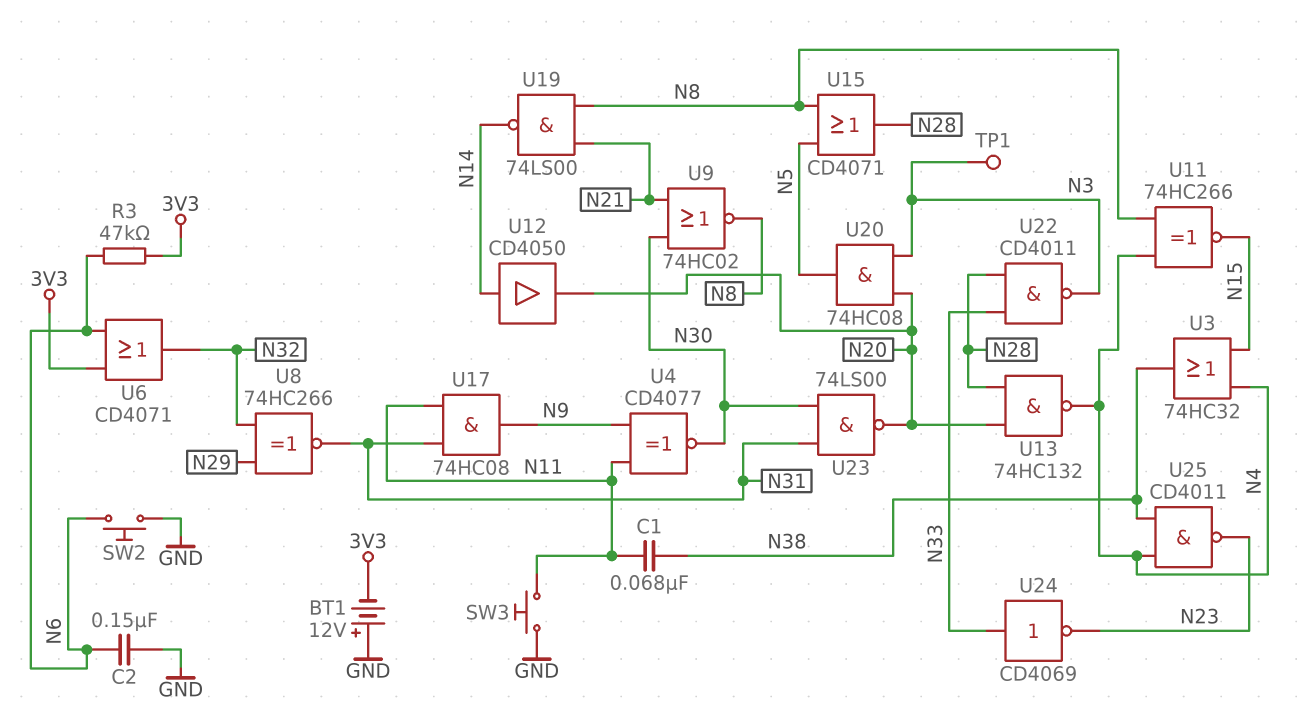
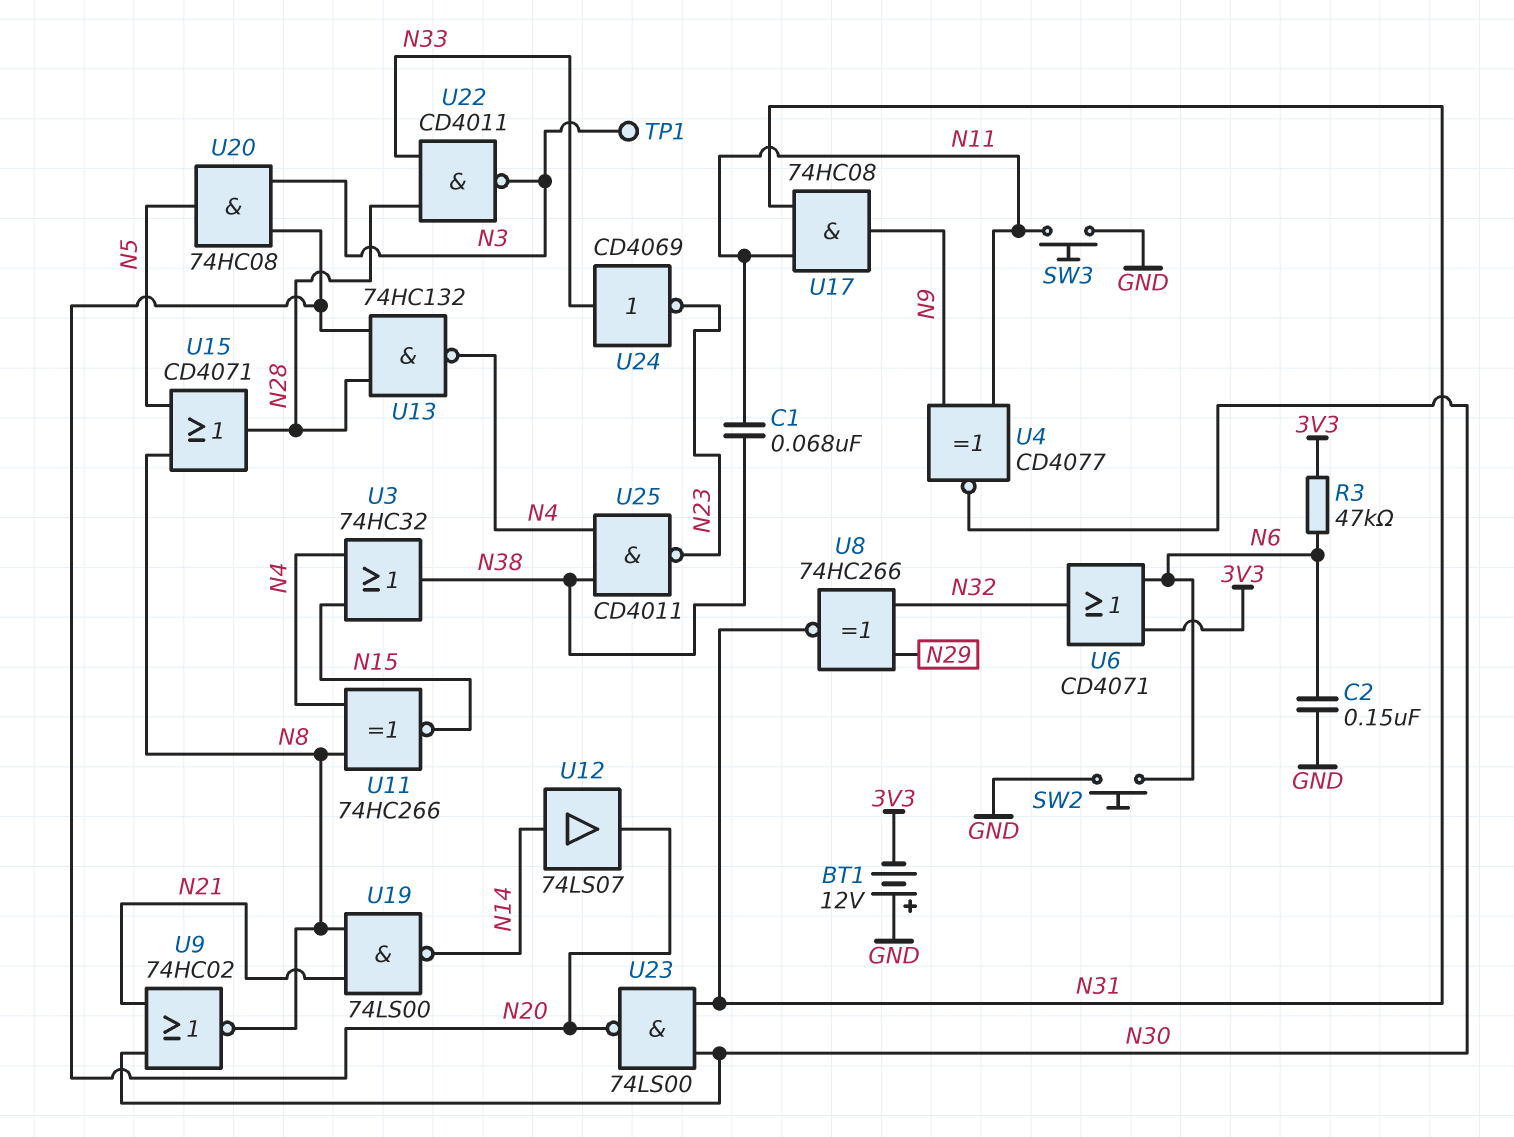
U12: buffer CD4050 (in N14, out N20) -> buffer 74LS07 (in N14, out N20)

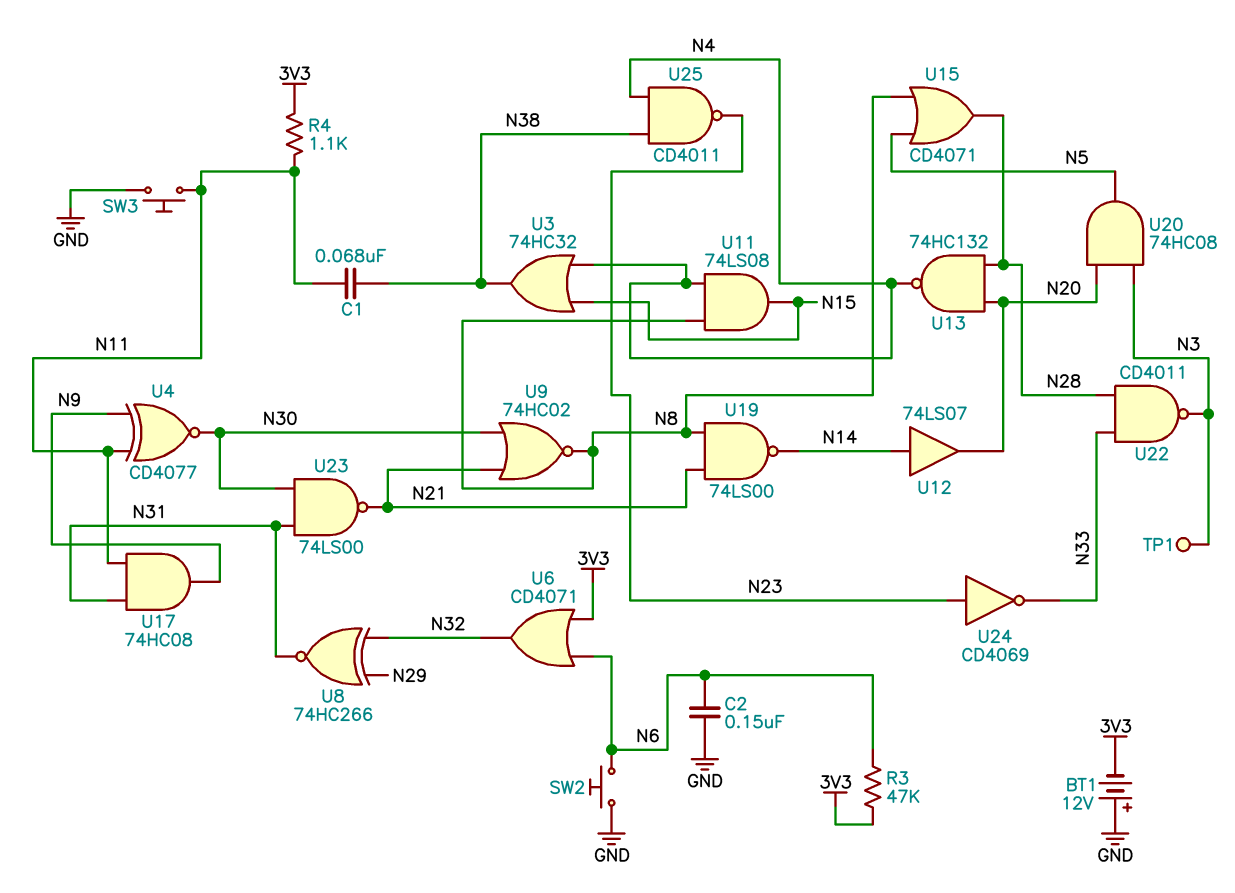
R4: none -> 1.1k (3V3, N11)
U11: XNOR 74HC266 (in N4, in N8, out N15) -> AND 74LS08 (in N4, in N8, out N15)
U23: NAND 74LS00 (in N30, in N31, out N20) -> NAND 74LS00 (in N30, in N31, out N21)
U24: NOT CD4069 (in N33, out N23) -> NOT CD4069 (in N23, out N33)

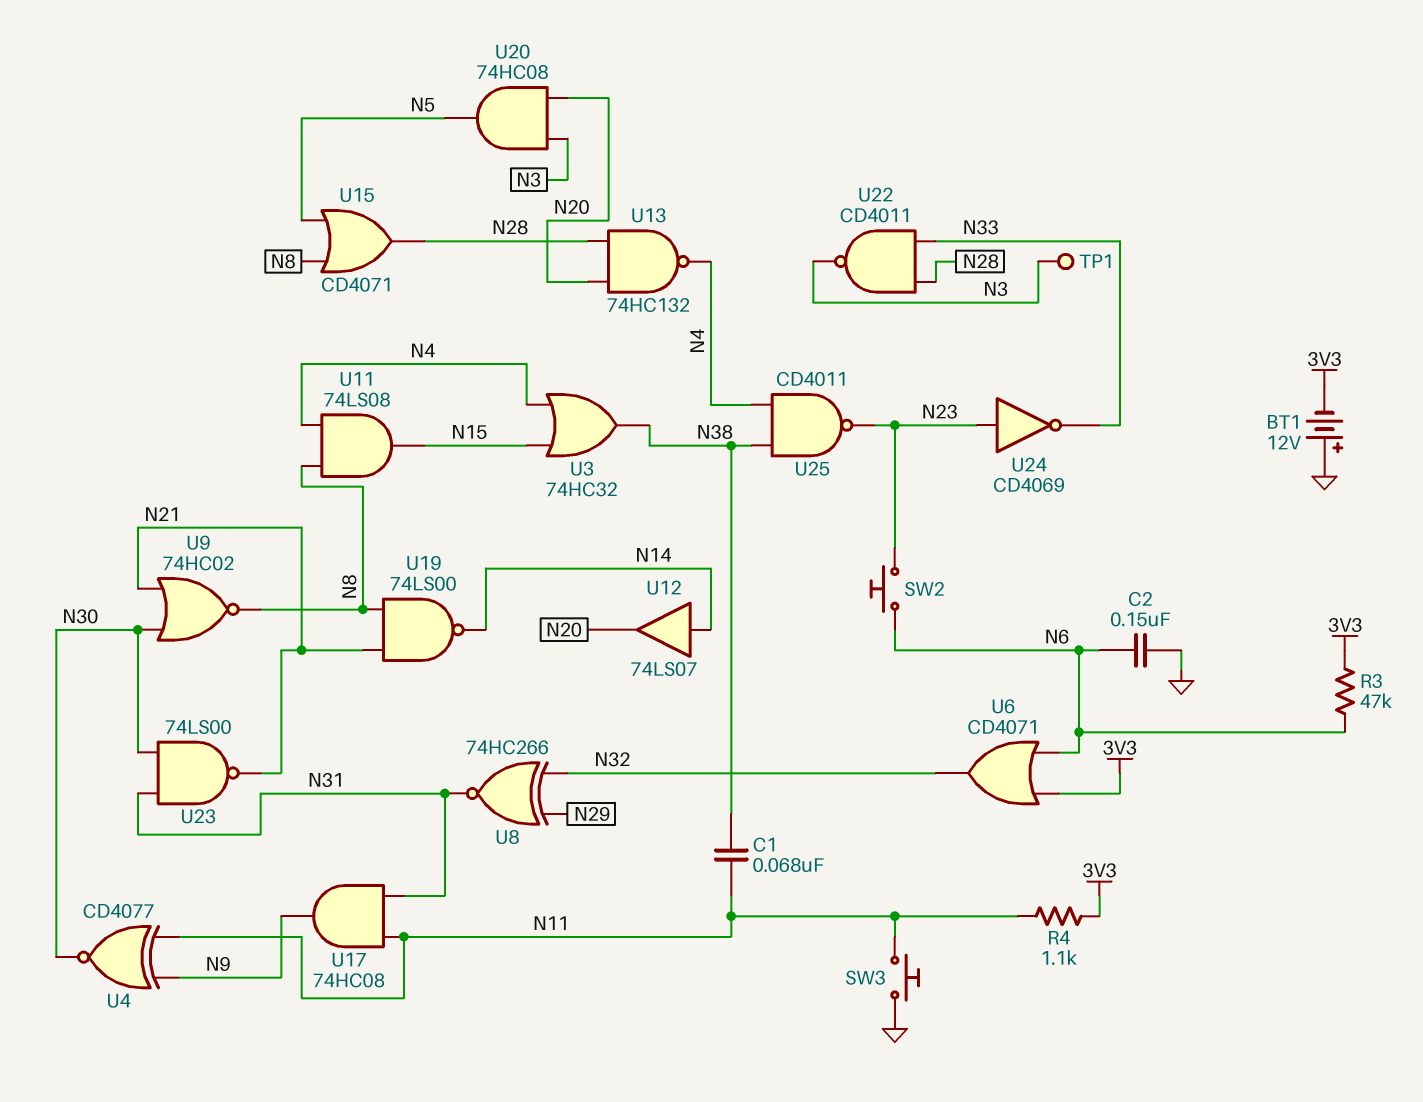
SW2: button (GND, N6) -> button (N6, N23)

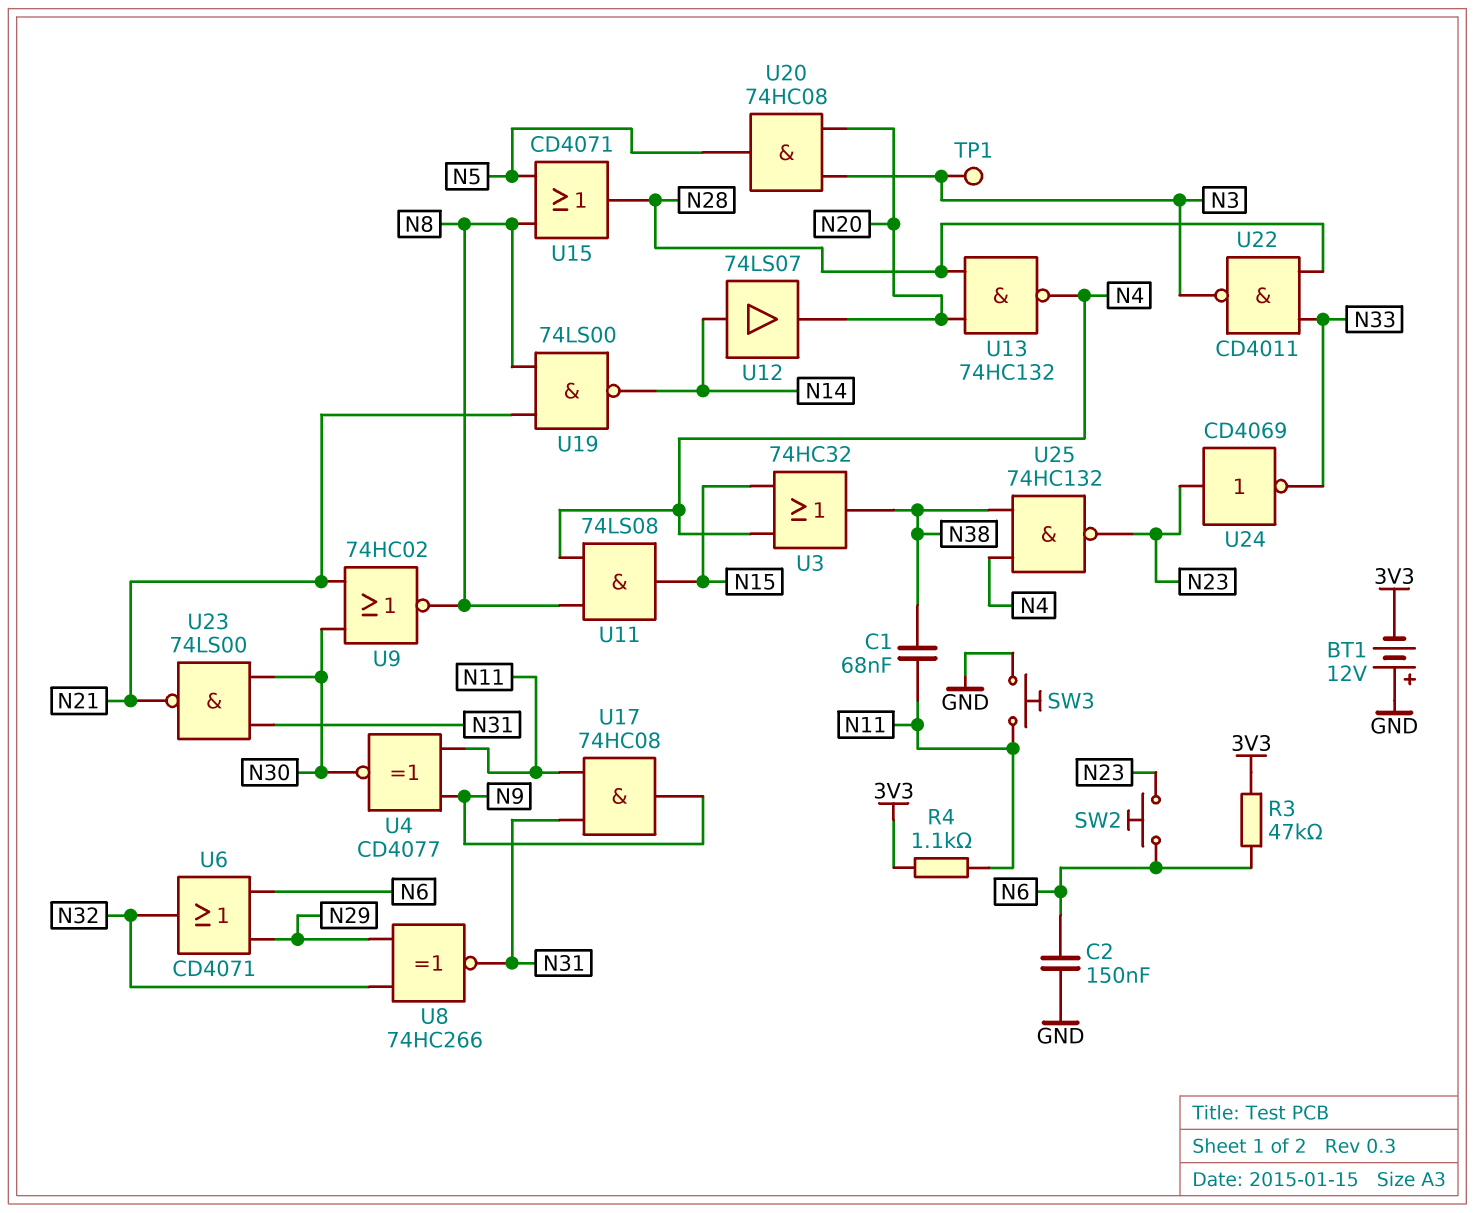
U6: OR CD4071 (in 3V3, in N6, out N32) -> OR CD4071 (in N6, in N29, out N32)
U25: NAND CD4011 (in N4, in N38, out N23) -> NAND 74HC132 (in N4, in N38, out N23)

